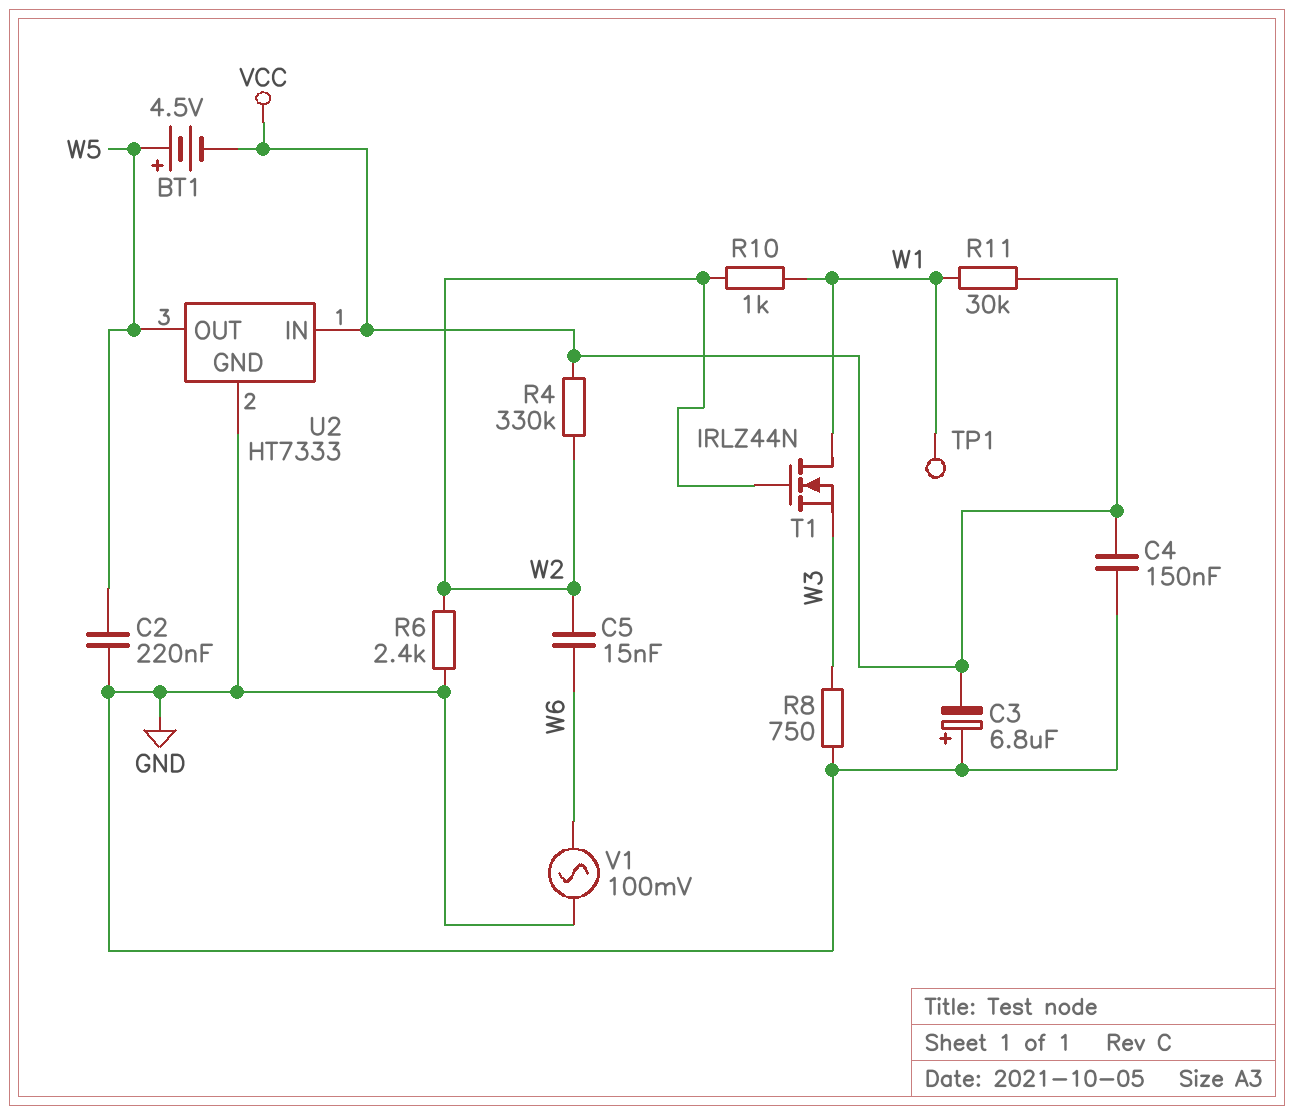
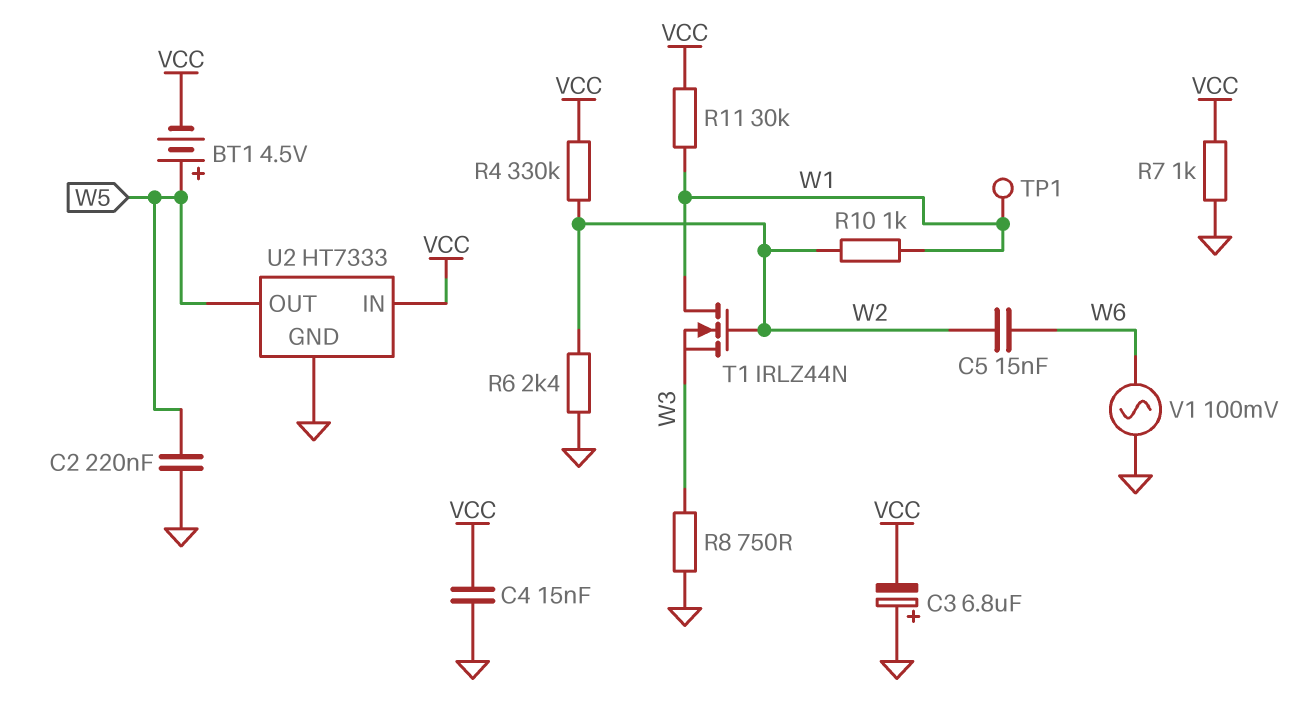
C4: 150nF (GND, VCC) -> 15nF (GND, VCC)
R7: none -> 1k (GND, VCC)

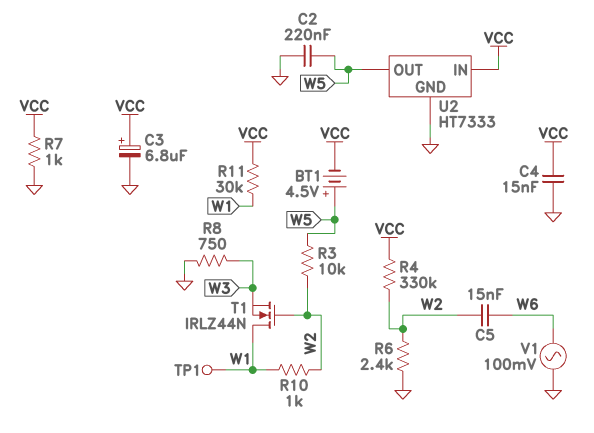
C3: 6.8uF (plus GND, minus VCC) -> 6.8uF (plus VCC, minus GND)
R3: none -> 10k (W2, W5)

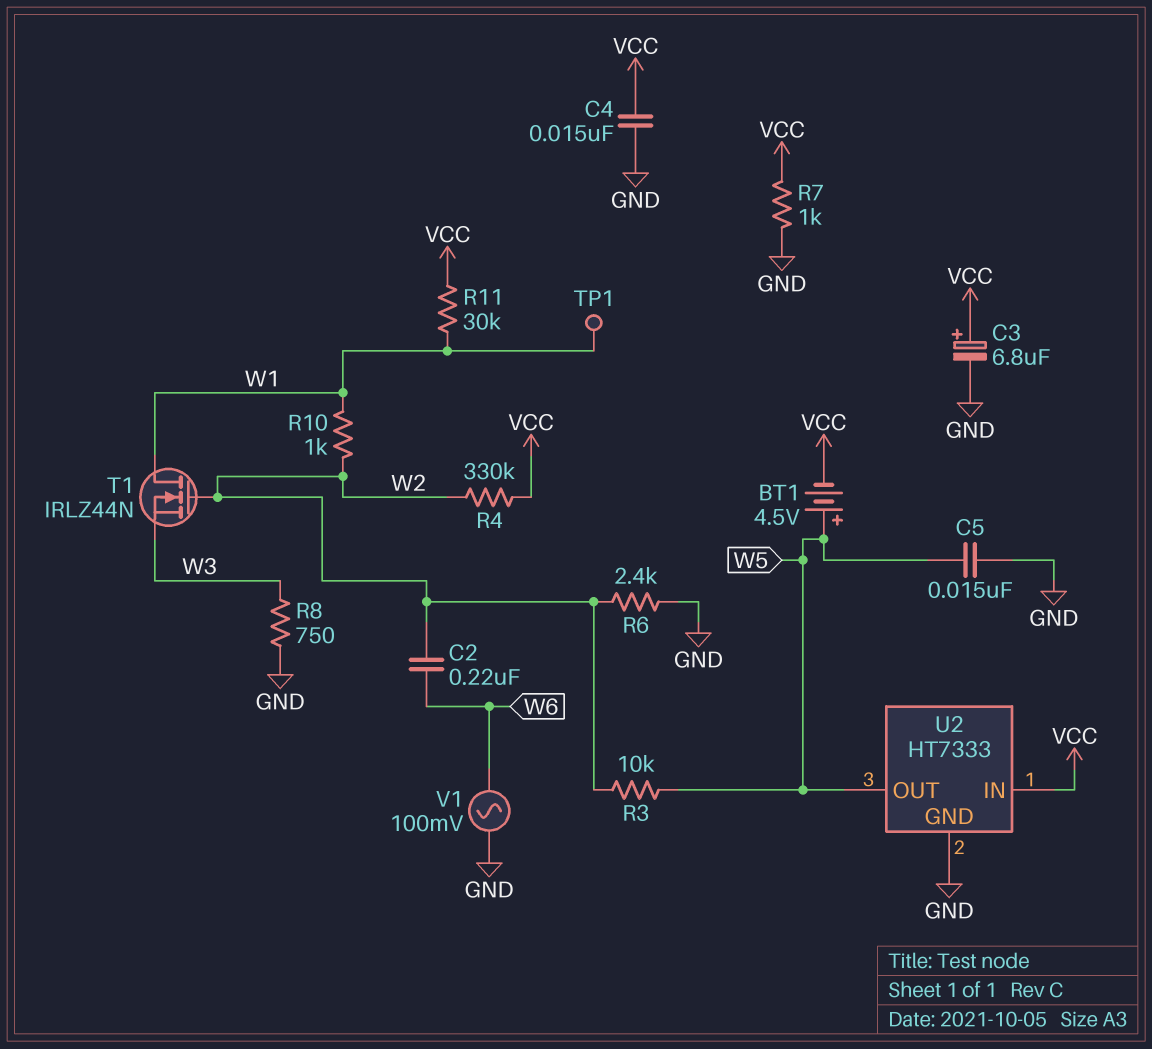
C2: 220nF (GND, W5) -> 220nF (W2, W6)
C5: 15nF (W2, W6) -> 15nF (GND, W5)

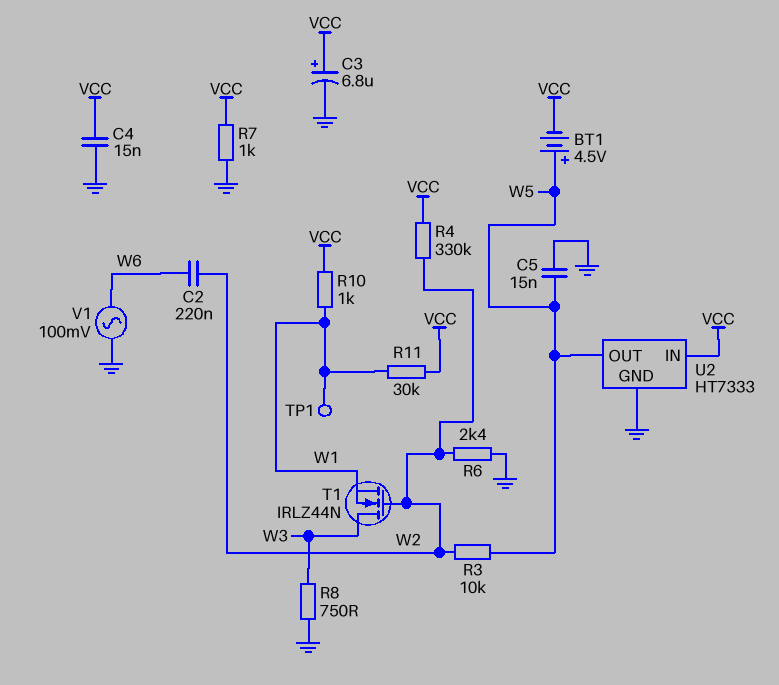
R10: 1k (W1, W2) -> 1k (VCC, W1)
T1: NMOS IRLZ44N (G W2, D W1, S W3) -> NMOS IRLZ44N (G W2, D W3, S W1)

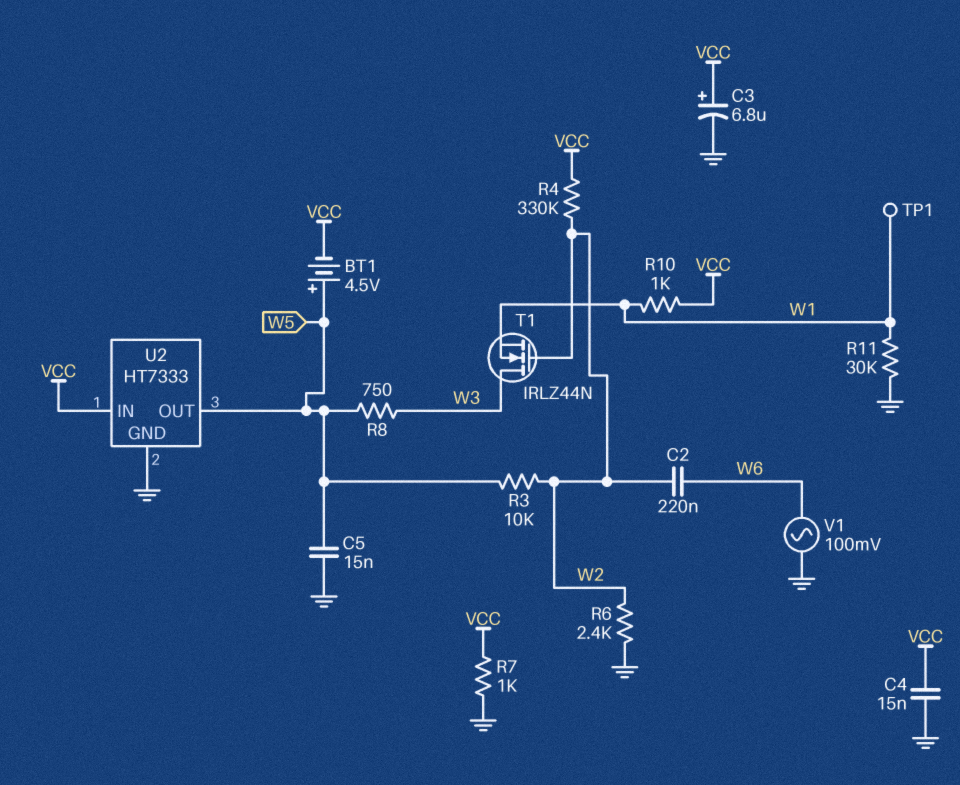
R8: 750 (GND, W3) -> 750 (W3, W5)
R11: 30k (VCC, W1) -> 30k (GND, W1)

